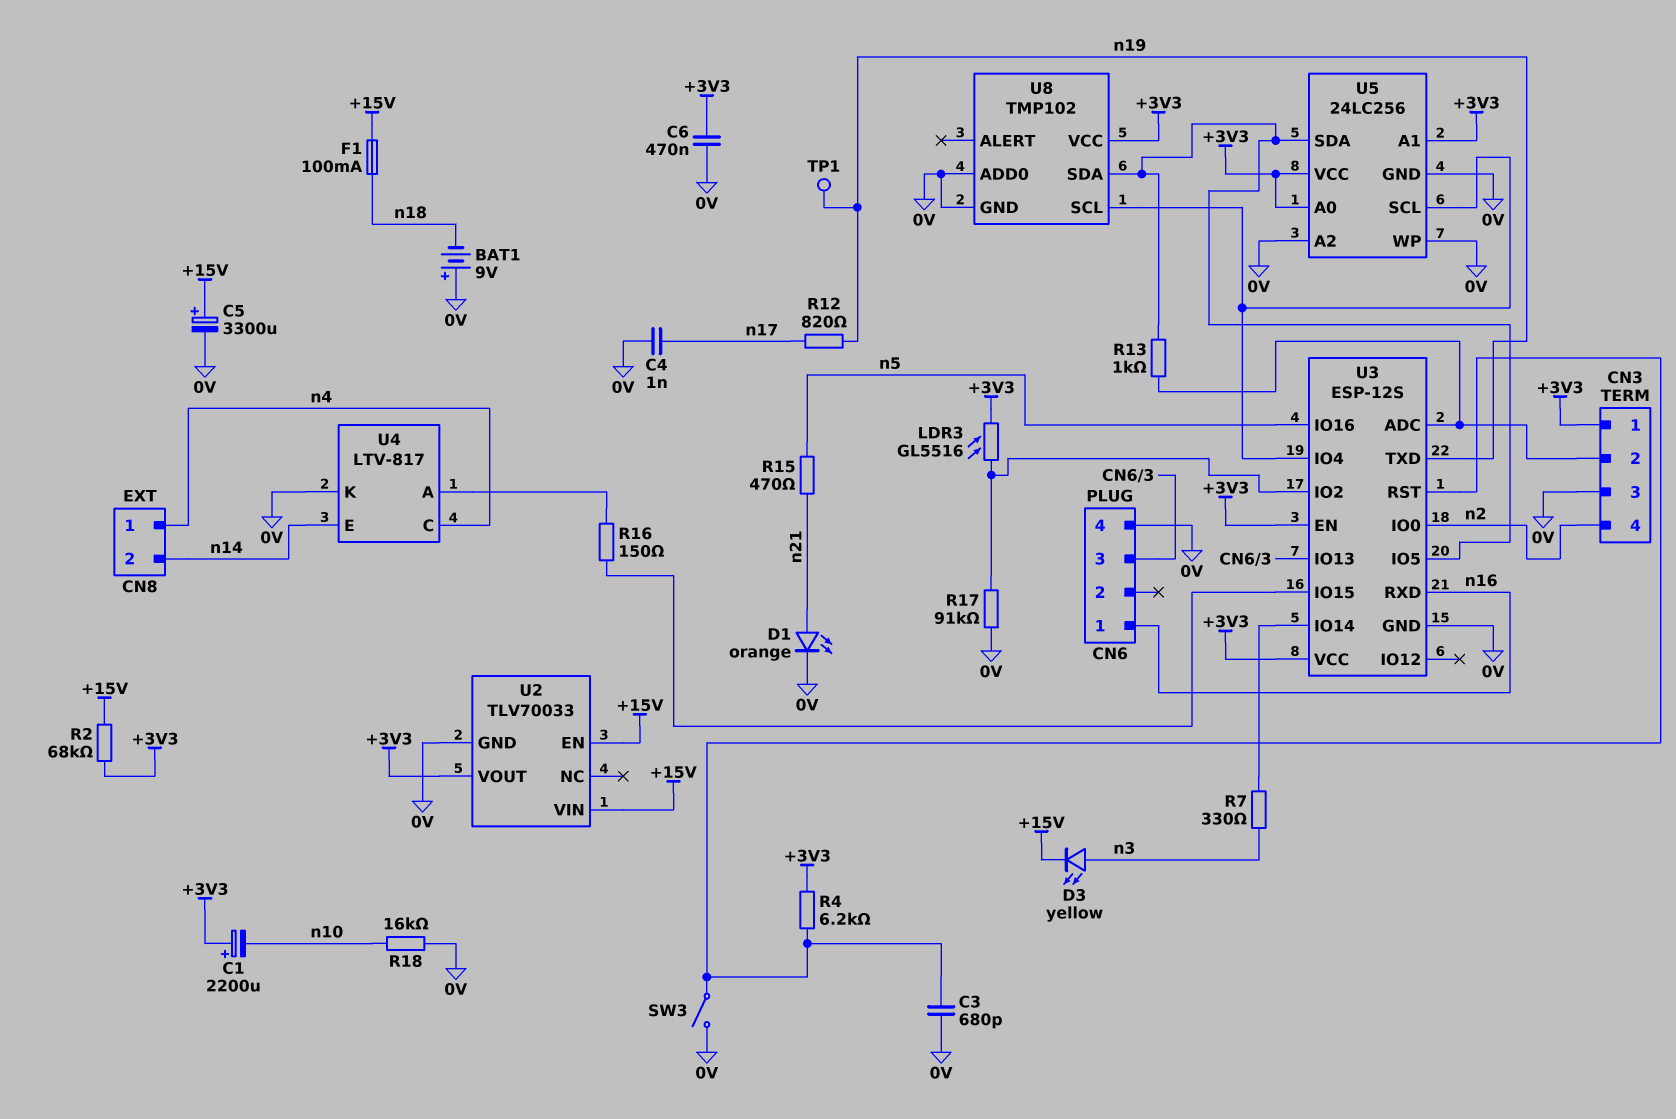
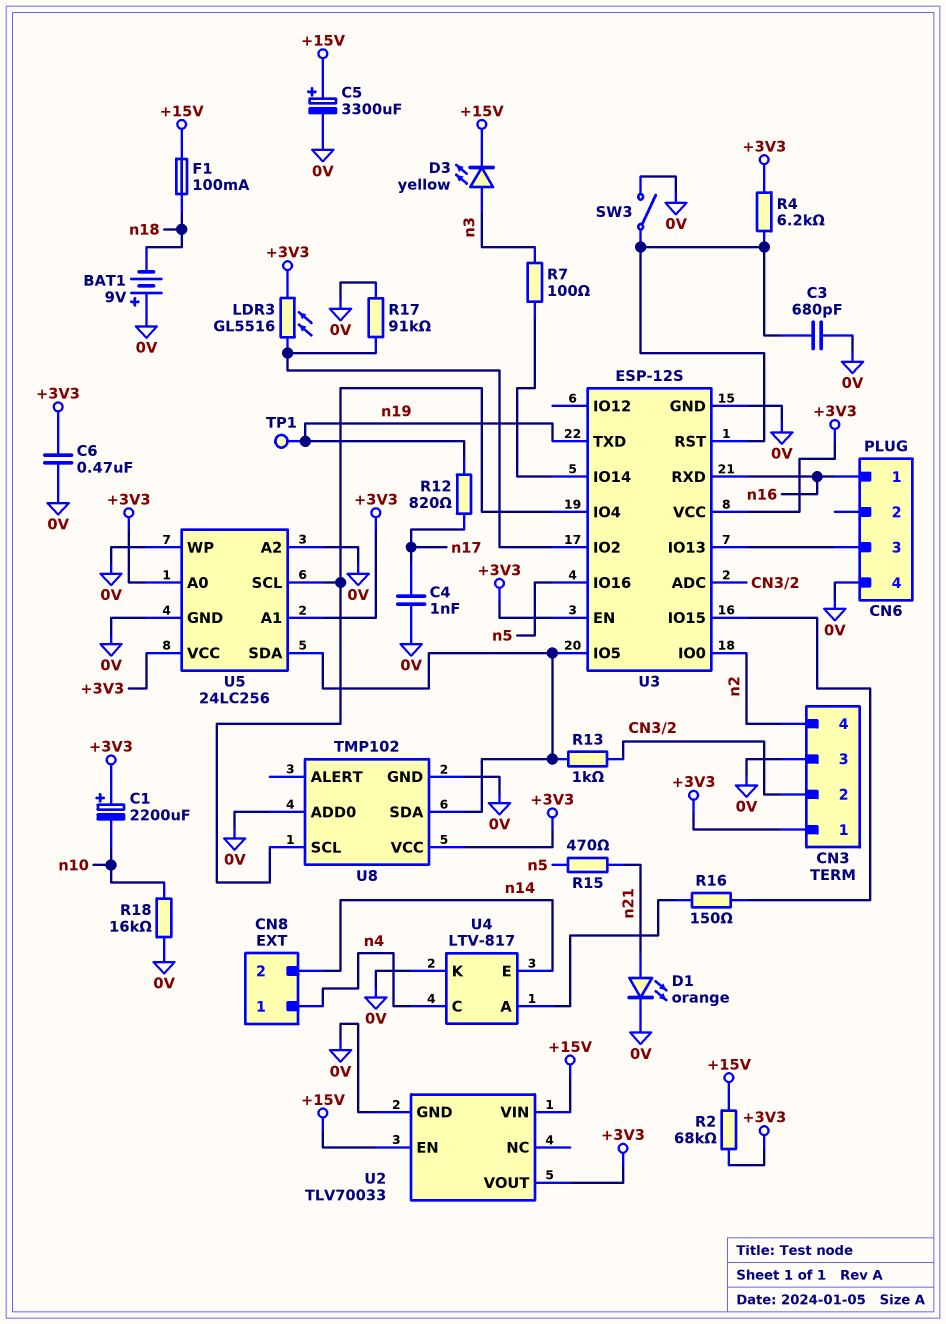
R7: 330 (U3/IO14, n3) -> 100 (U3/IO14, n3)

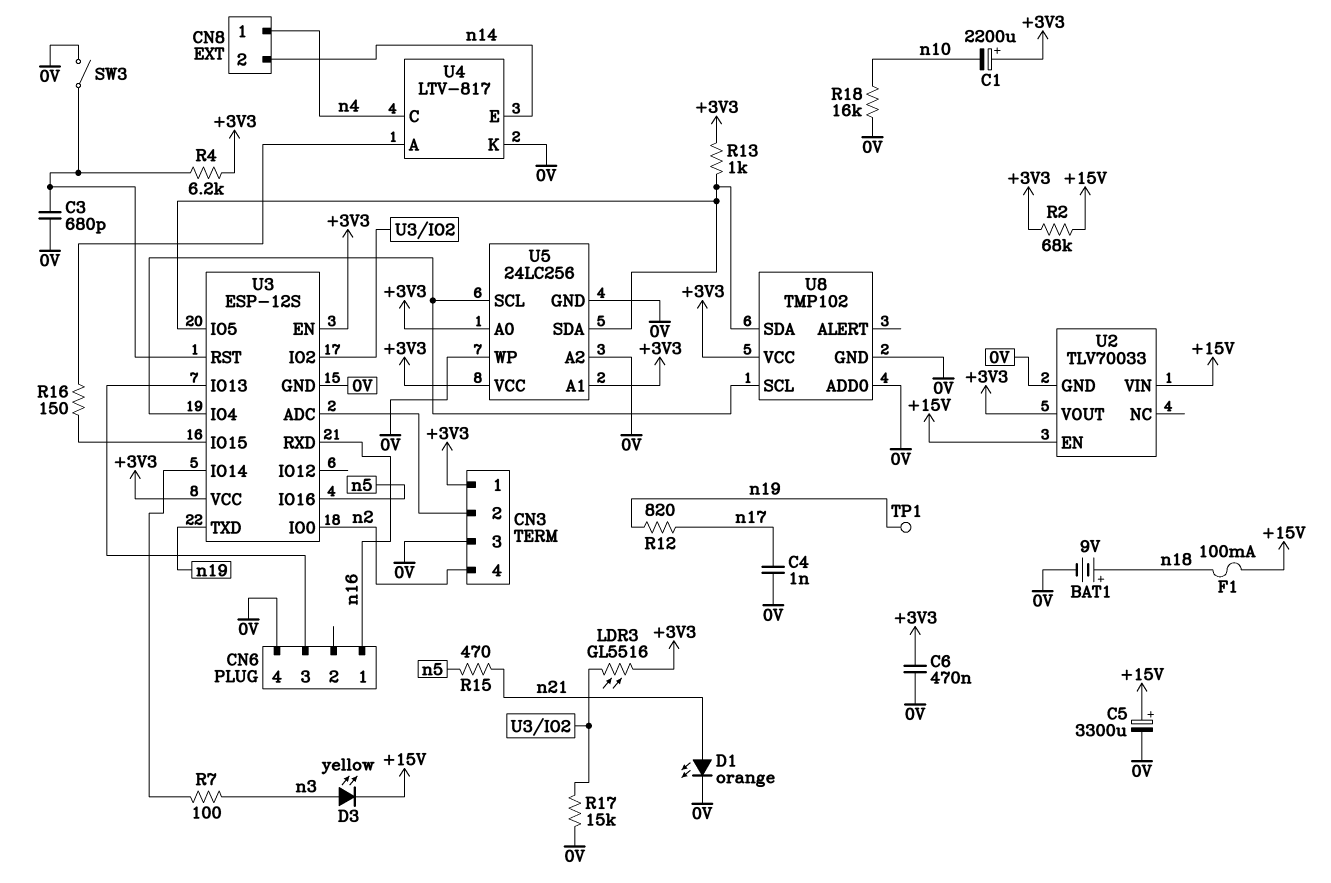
BAT1: 9V (plus 0V, minus n18) -> 9V (plus n18, minus 0V)
R13: 1k (CN3/2, U3/IO5) -> 1k (+3V3, U3/IO5)
R17: 91k (0V, U3/IO2) -> 15k (0V, U3/IO2)

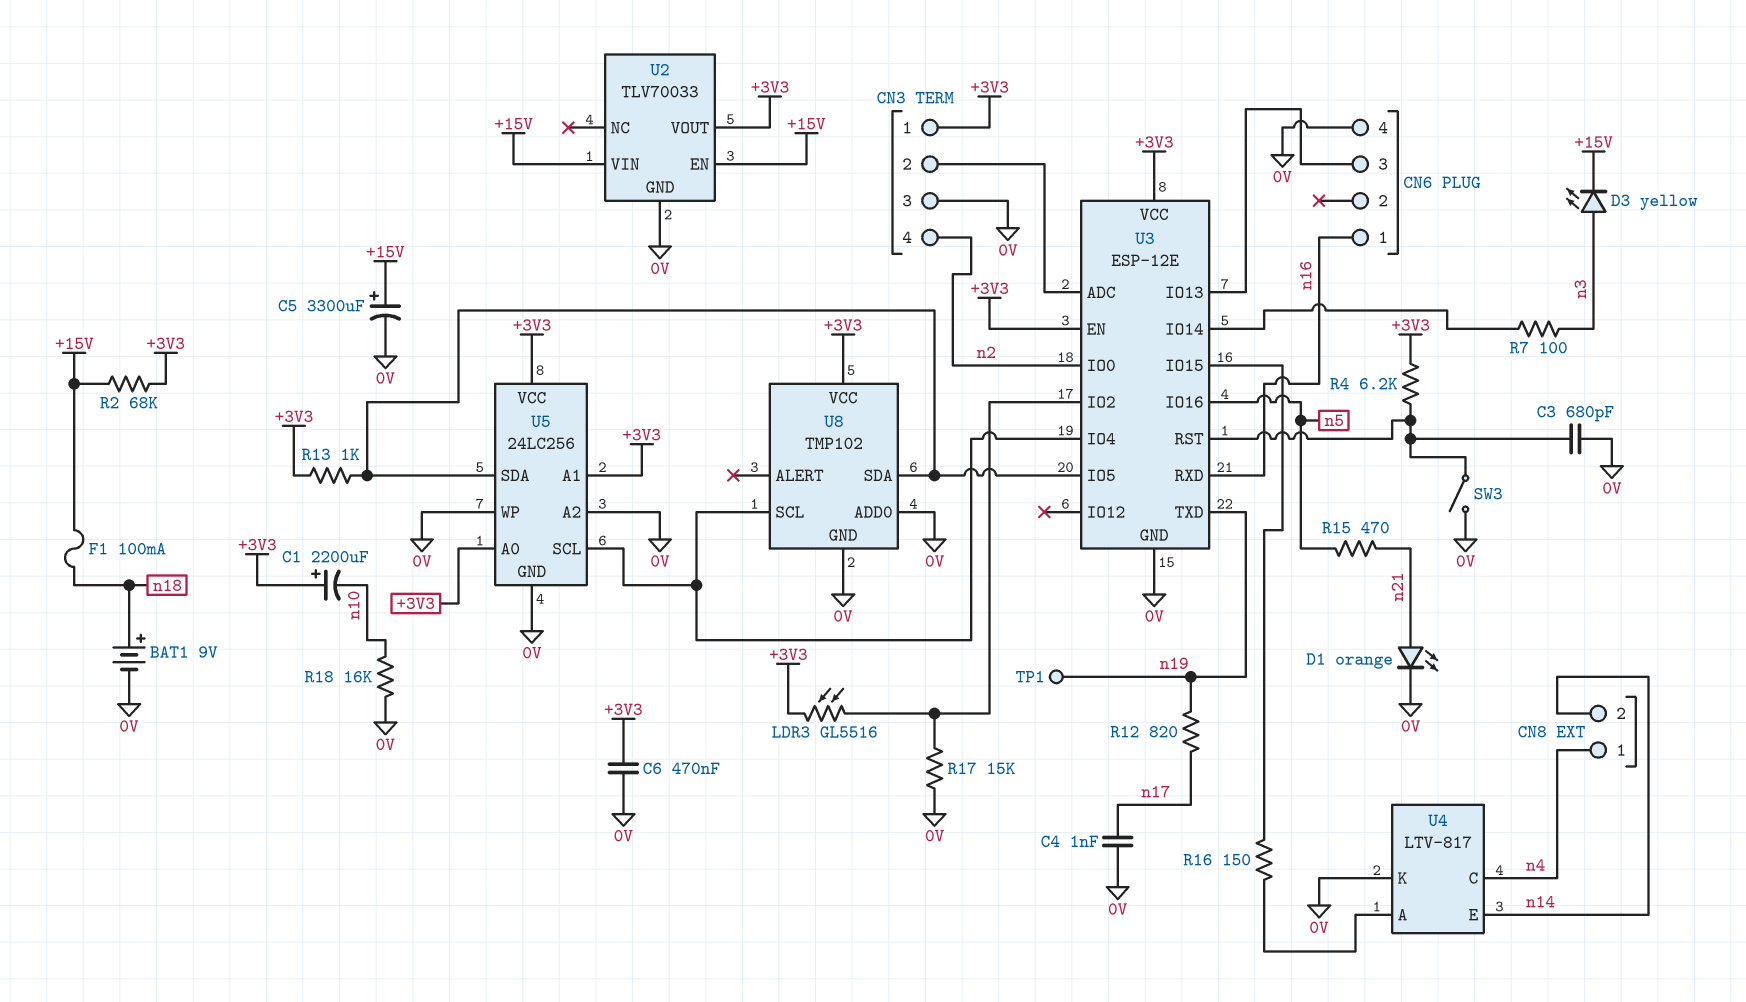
U3: ESP-12S -> ESP-12E

